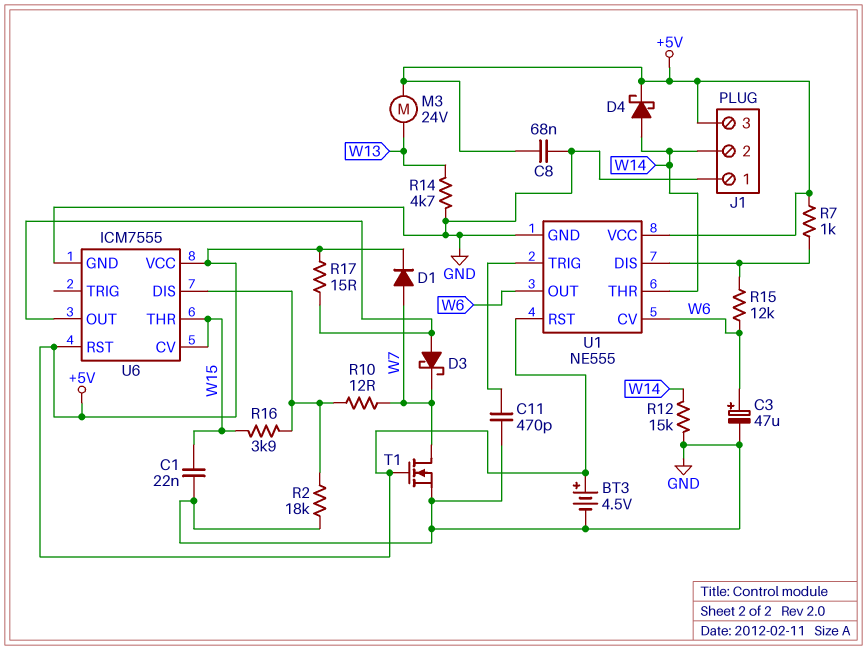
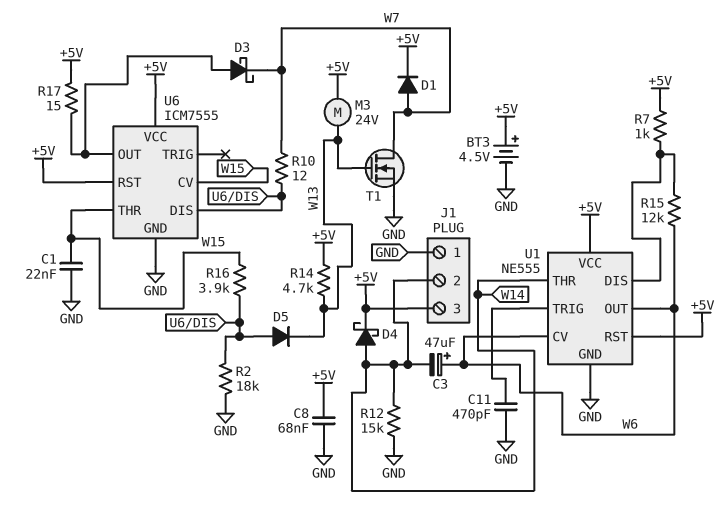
C3: 47uF (plus W6, minus GND) -> 47uF (plus W6, minus W14)
D5: none -> diode (A U6/DIS, K W13)
R14: 4.7k (GND, W13) -> 4.7k (+5V, W13)
T1: NMOS (G +5V, D W7, S GND) -> NMOS (G W13, D W7, S GND)

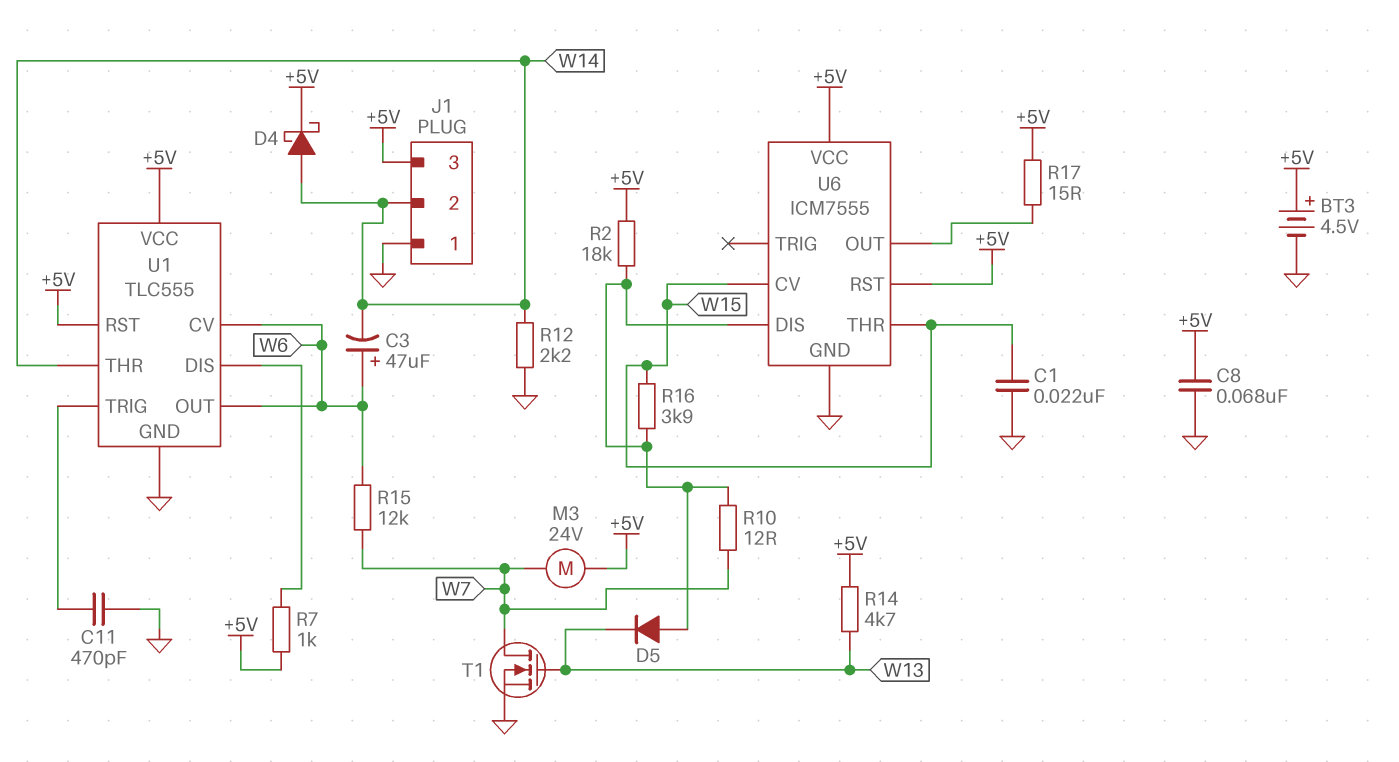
D1: diode (A W7, K +5V) -> none
D3: schottky (A U6/OUT, K W7) -> none
M3: motor 24V (+5V, W13) -> motor 24V (+5V, W7)
R2: 18k (GND, U6/DIS) -> 18k (+5V, U6/DIS)
R12: 15k (GND, W14) -> 2.2k (GND, W14)
R15: 12k (U1/DIS, W6) -> 12k (W6, W7)
U1: NE555 -> TLC555

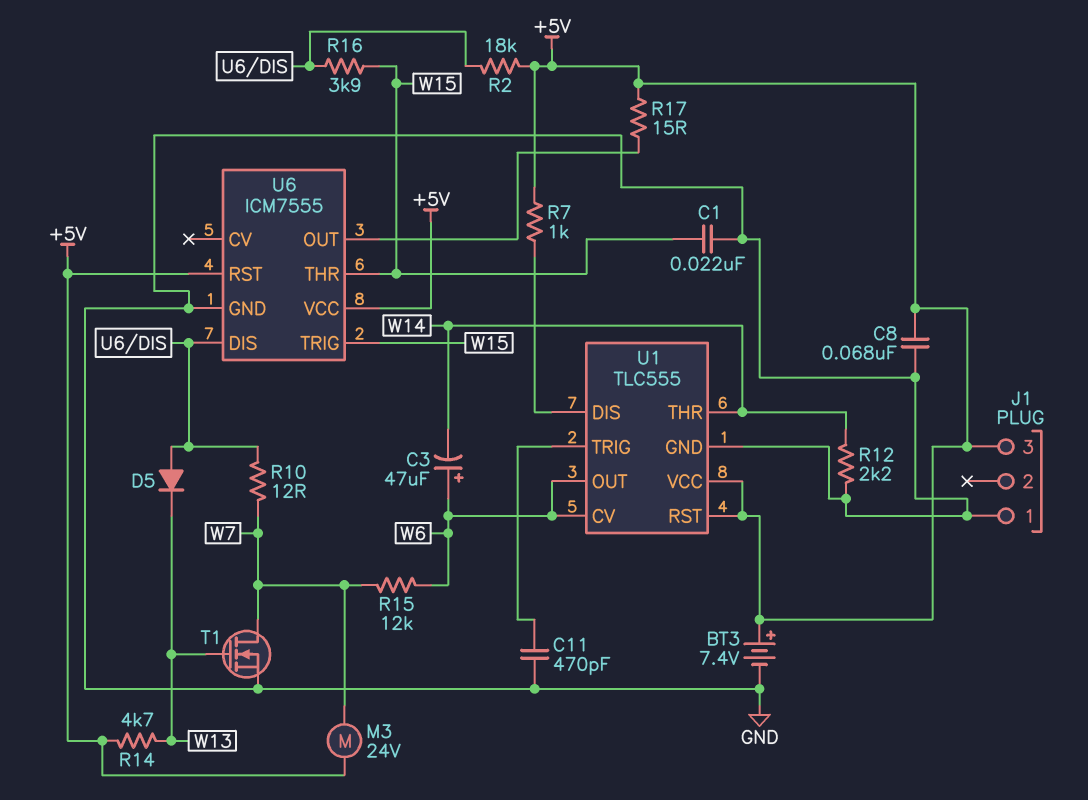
BT3: 4.5V (plus +5V, minus GND) -> 7.4V (plus +5V, minus GND)
D4: schottky (A W14, K +5V) -> none
J1 pin 2: W14 -> none
U6 pin CV: W15 -> none
U6 pin TRIG: none -> W15

